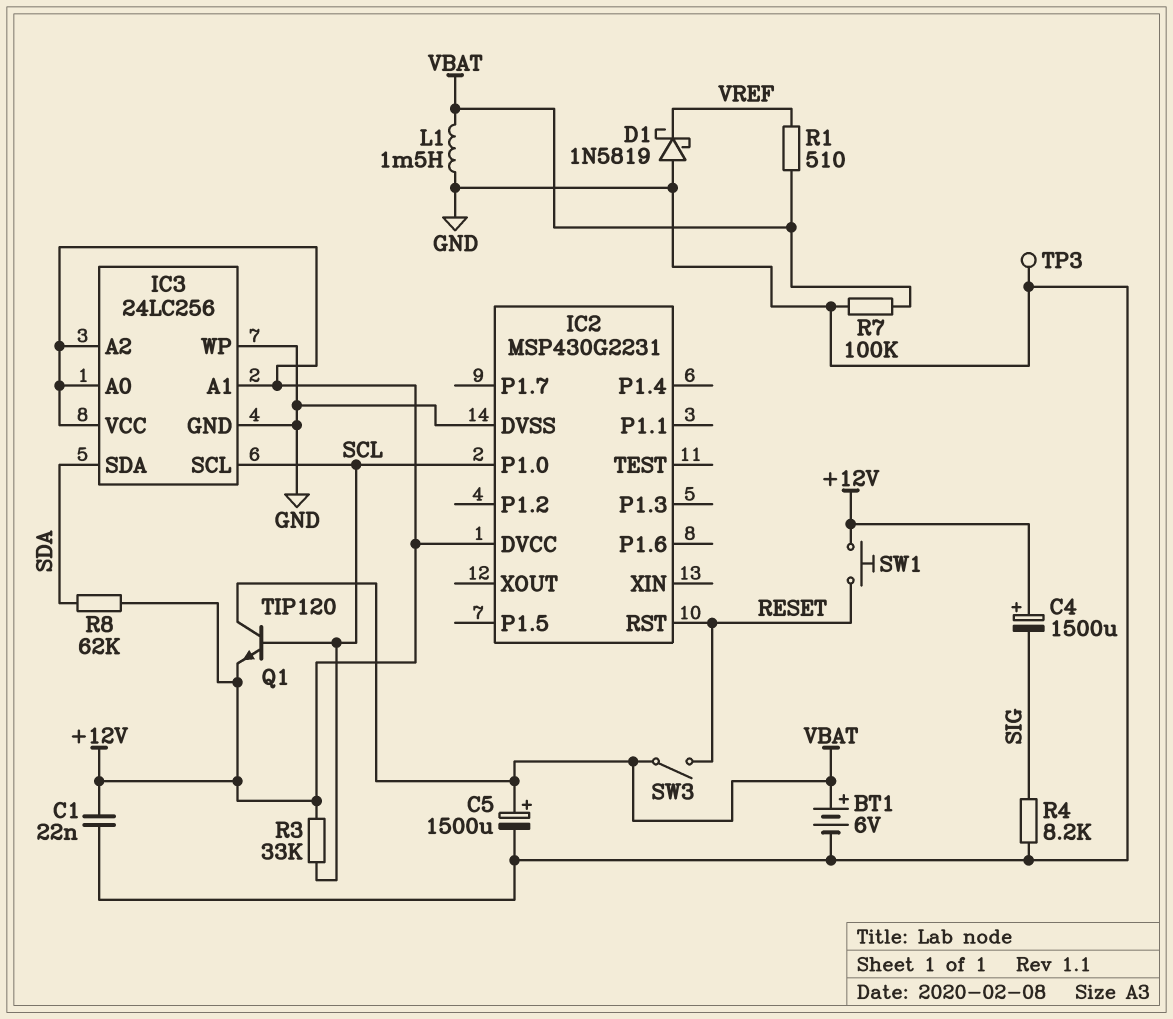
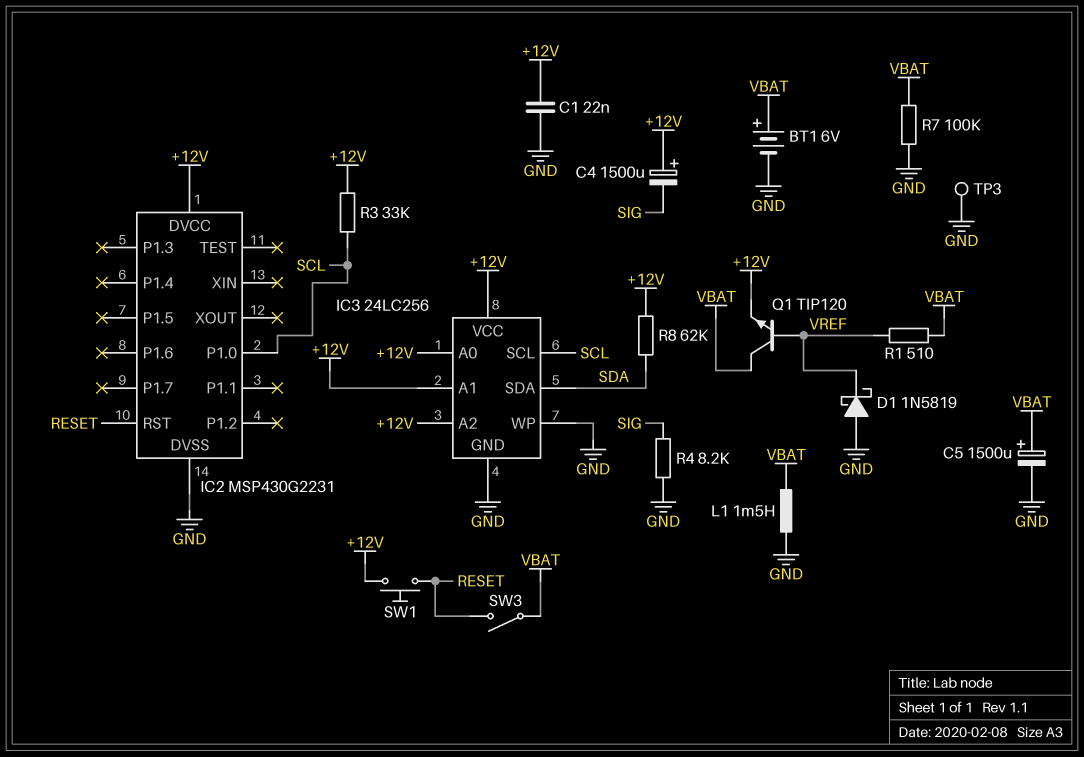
Q1: NPN TIP120 (B SCL, C VBAT, E +12V) -> NPN TIP120 (B VREF, C VBAT, E +12V)

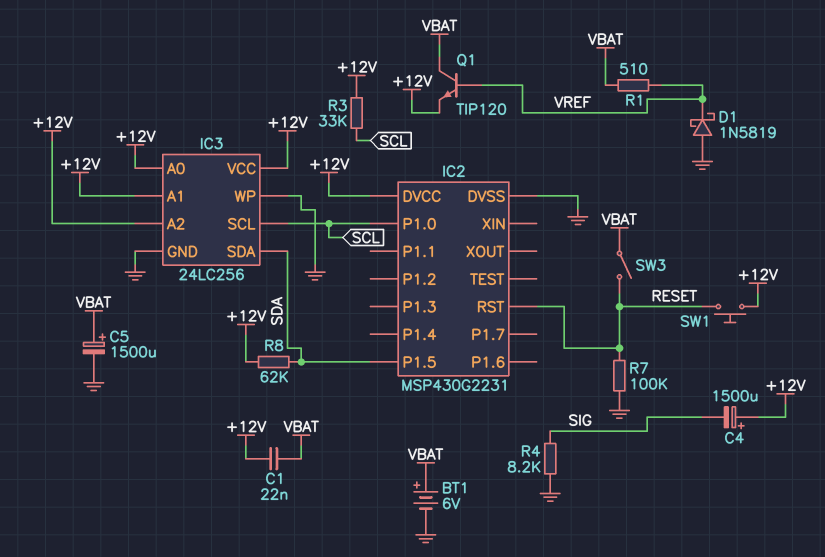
C1: 22nF (+12V, GND) -> 22nF (+12V, VBAT)
IC2 pin P1.5: none -> SDA
L1: 1.5mH (GND, VBAT) -> none
R7: 100k (GND, VBAT) -> 100k (GND, RESET)
TP3: test point (GND) -> none

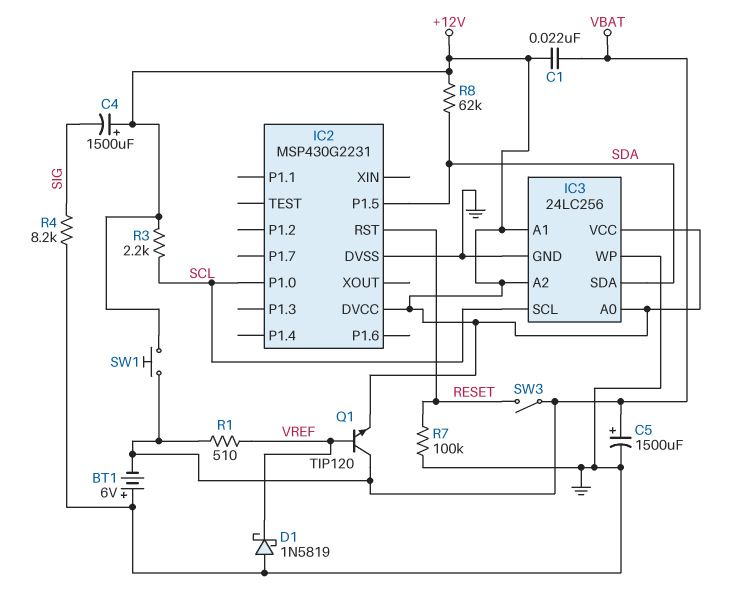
BT1: 6V (plus VBAT, minus GND) -> 6V (plus GND, minus VBAT)
R3: 33k (+12V, SCL) -> 2.2k (+12V, SCL)
SW1: button (+12V, RESET) -> button (+12V, VBAT)

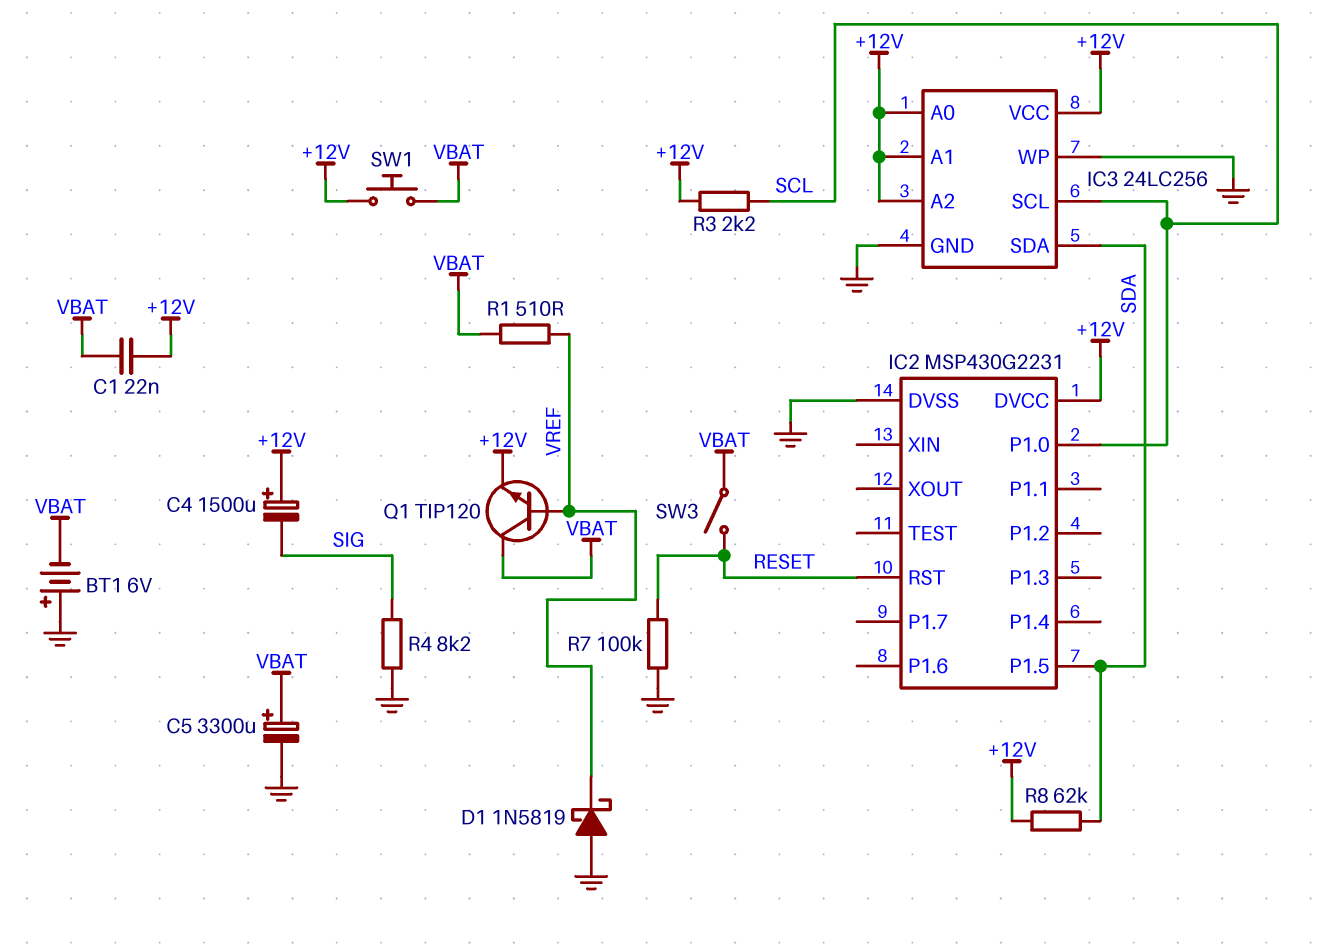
C5: 1500uF (plus VBAT, minus GND) -> 3300uF (plus VBAT, minus GND)

